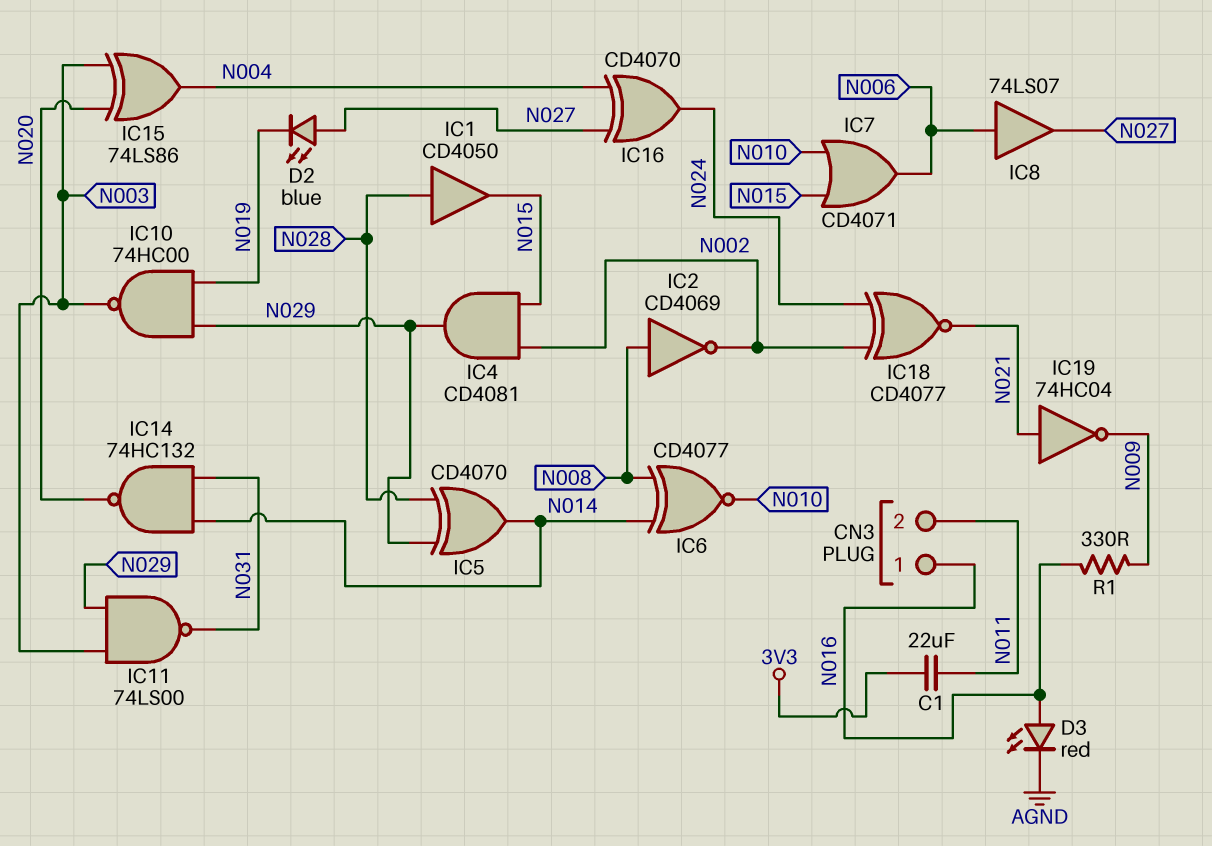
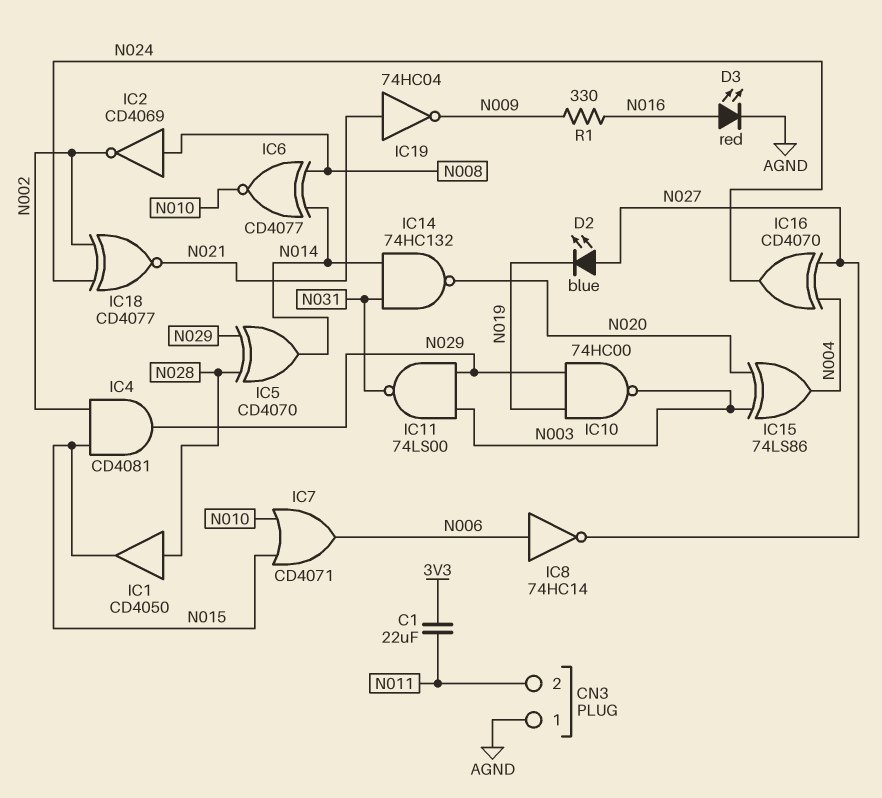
CN3 pin 1: N016 -> AGND
IC8: buffer 74LS07 (in N006, out N027) -> NOT 74HC14 (in N006, out N027)

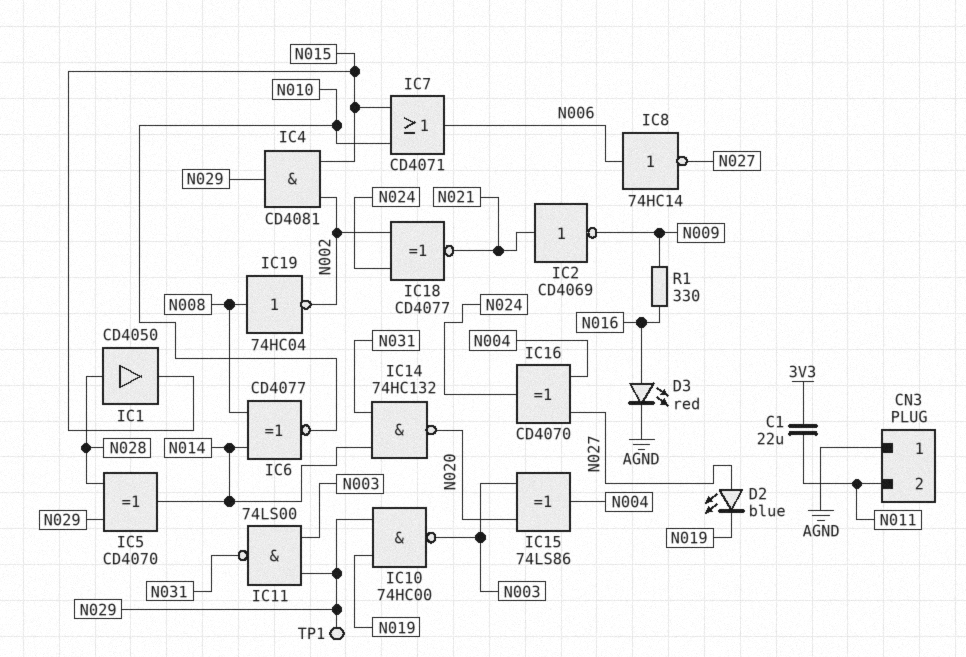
IC2: NOT CD4069 (in N008, out N002) -> NOT CD4069 (in N021, out N009)
IC19: NOT 74HC04 (in N021, out N009) -> NOT 74HC04 (in N008, out N002)
TP1: none -> test point (N029)

